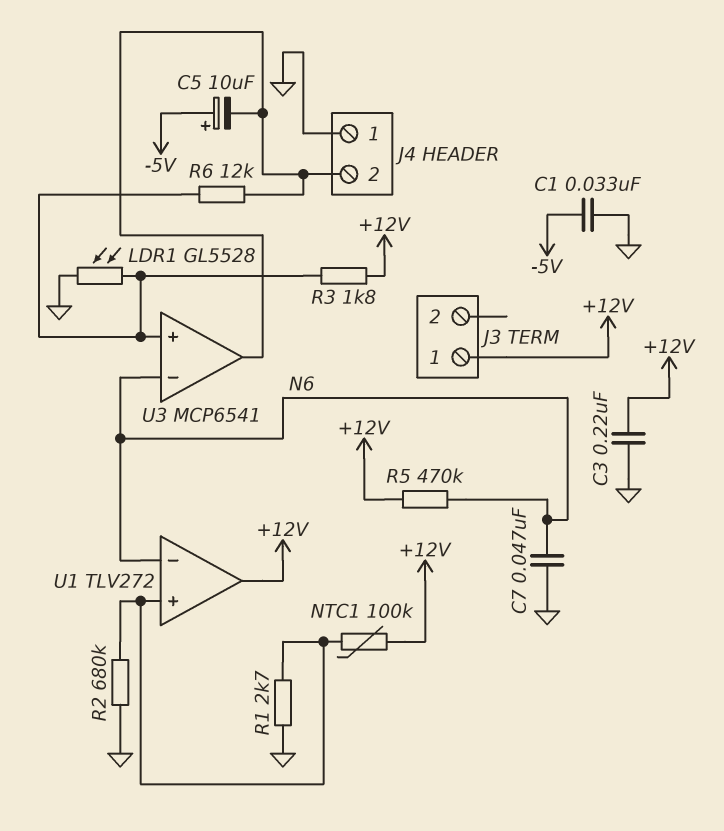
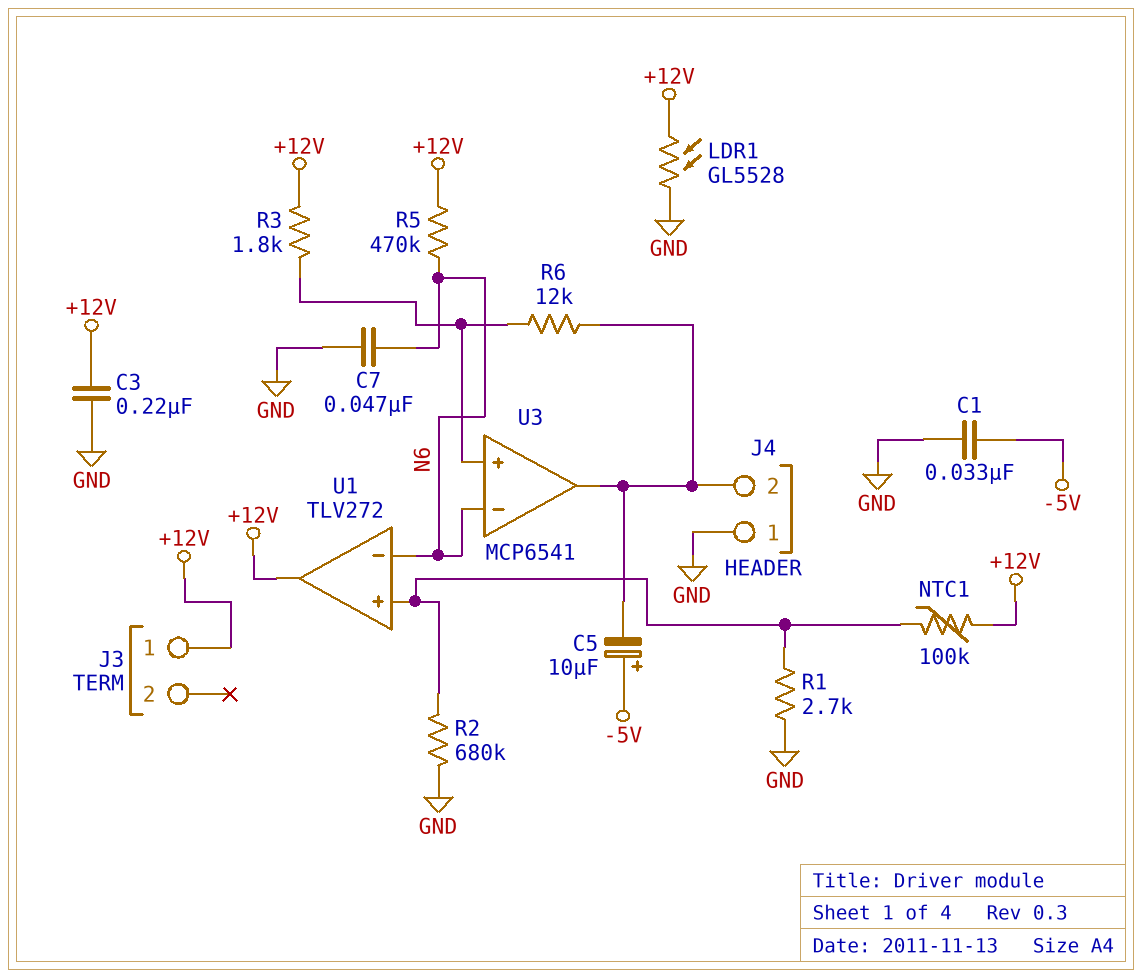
LDR1: GL5528 (GND, U3/in+) -> GL5528 (+12V, GND)

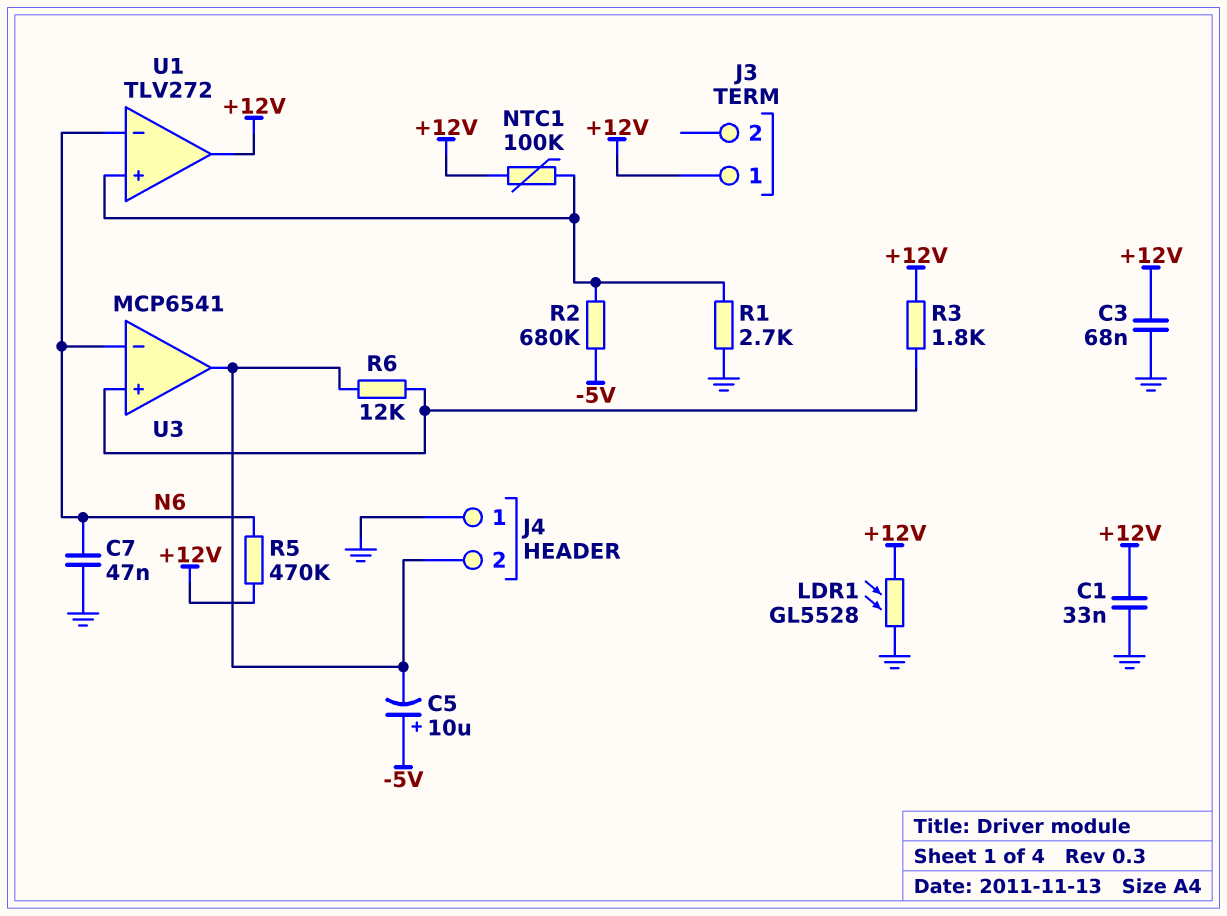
C1: 33nF (-5V, GND) -> 33nF (+12V, GND)
C3: 220nF (+12V, GND) -> 68nF (+12V, GND)
R2: 680k (GND, U1/in+) -> 680k (-5V, U1/in+)

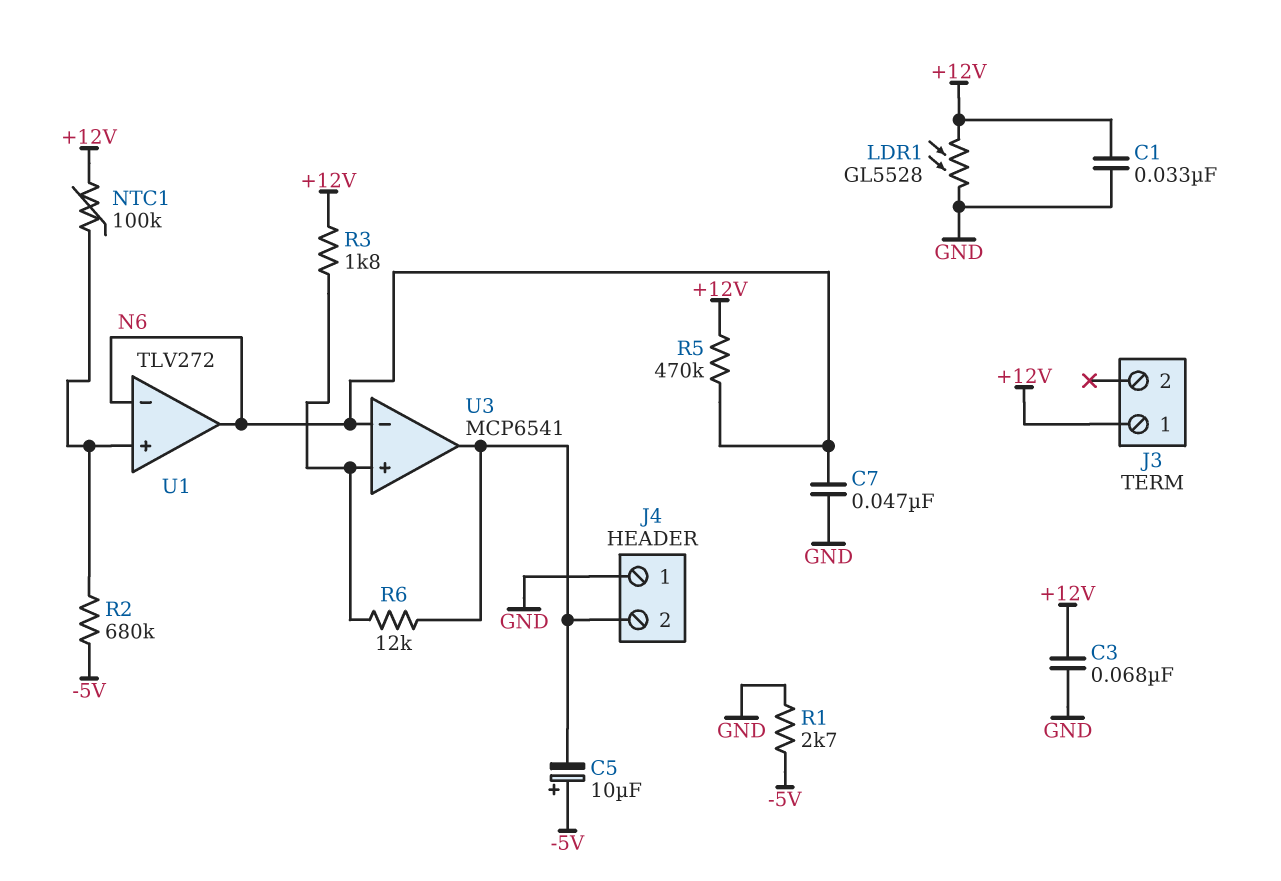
R1: 2.7k (GND, U1/in+) -> 2.7k (-5V, GND)
U1 pin out: +12V -> N6

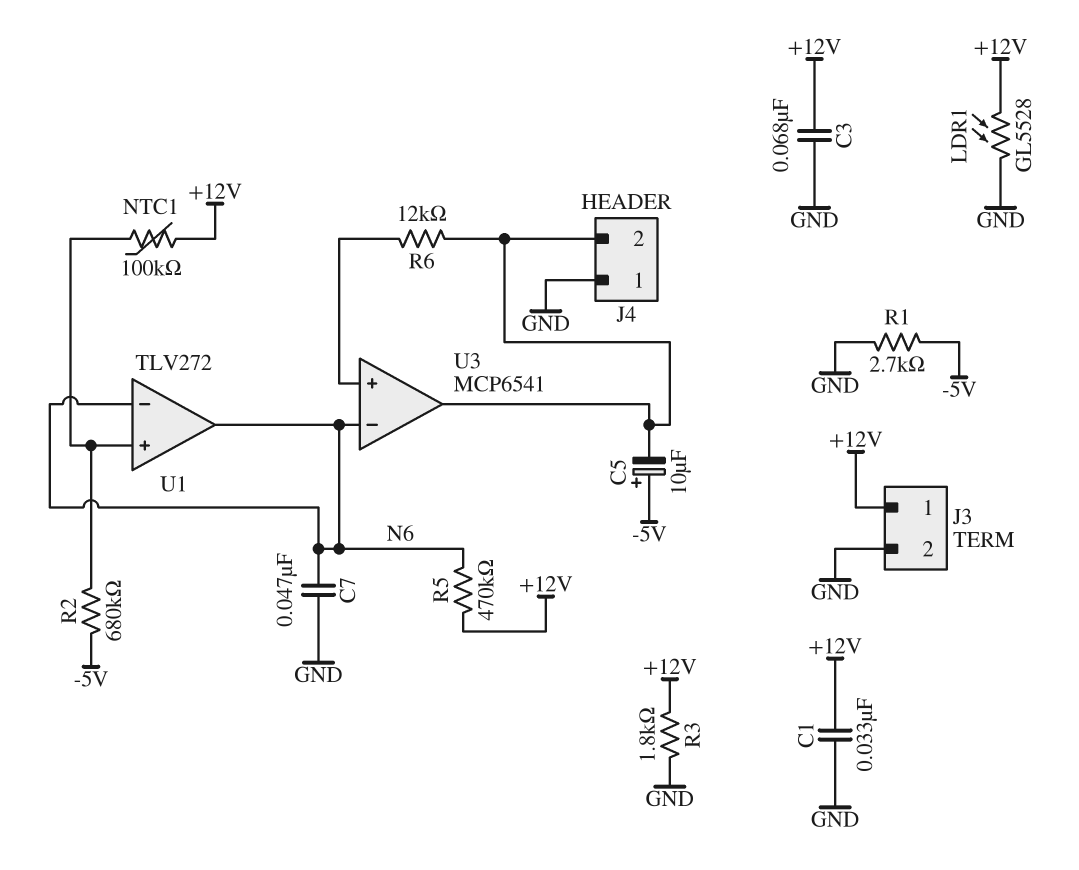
J3 pin 2: none -> GND
R3: 1.8k (+12V, U3/in+) -> 1.8k (+12V, GND)

